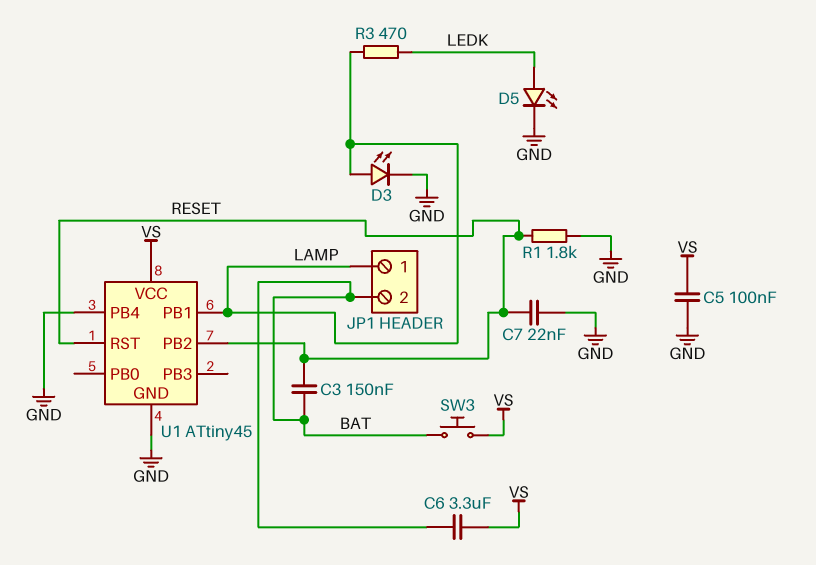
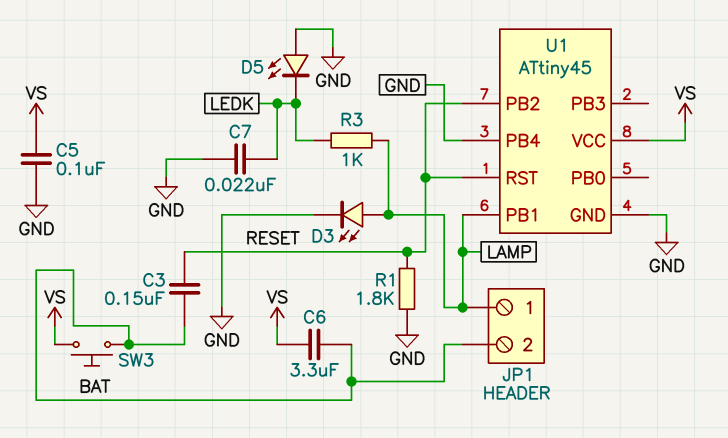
C7: 22nF (GND, RESET) -> 22nF (GND, LEDK)
D5: LED (A LEDK, K GND) -> LED (A GND, K LEDK)
R3: 470 (LAMP, LEDK) -> 1k (LAMP, LEDK)

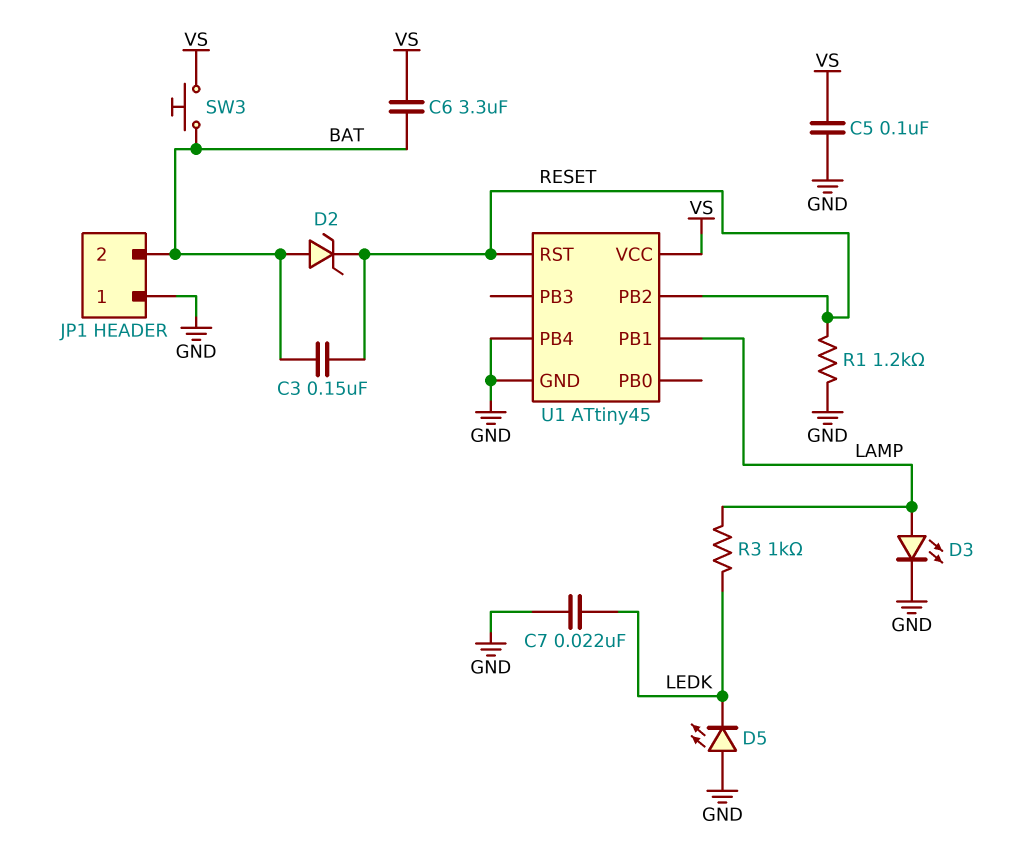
D2: none -> zener (A BAT, K RESET)
JP1 pin 1: LAMP -> GND
R1: 1.8k (GND, RESET) -> 1.2k (GND, RESET)

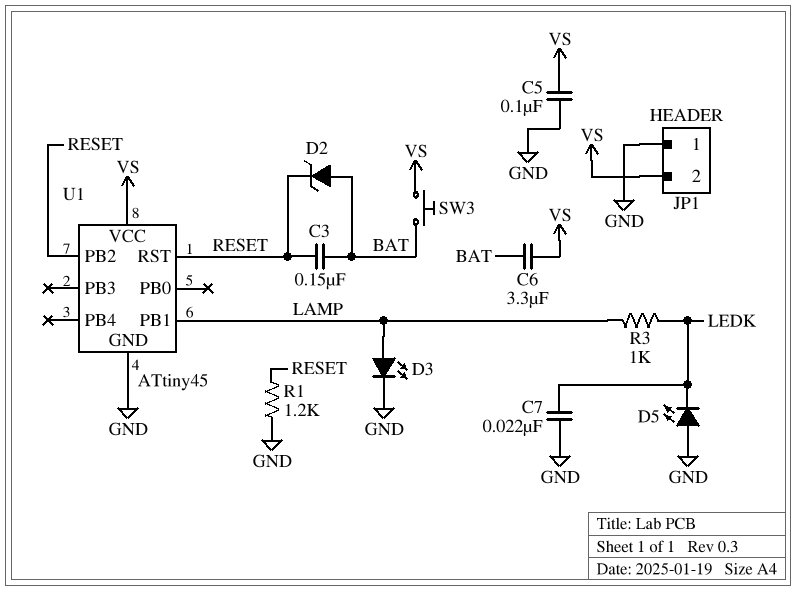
JP1 pin 2: BAT -> VS
U1 pin PB4: GND -> none

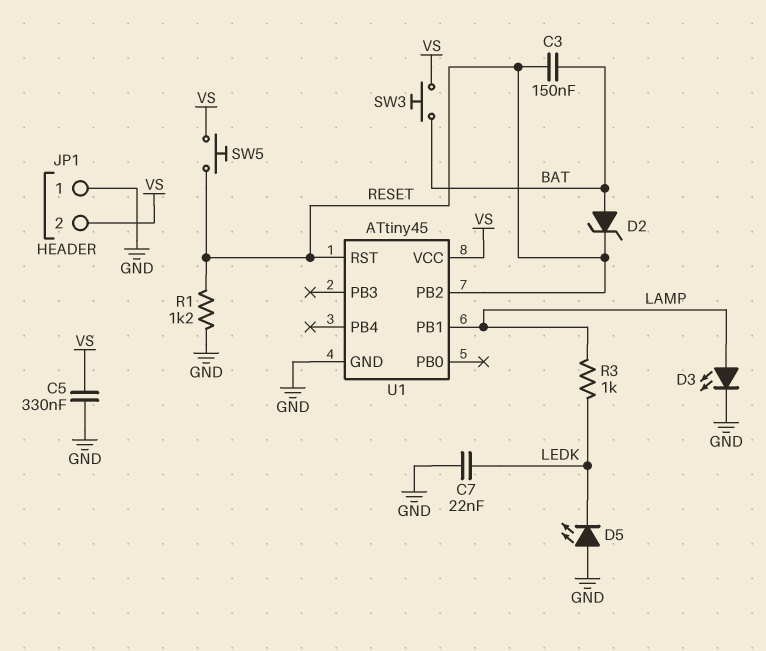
C5: 100nF (GND, VS) -> 330nF (GND, VS)
C6: 3.3uF (BAT, VS) -> none
SW5: none -> button (RESET, VS)

